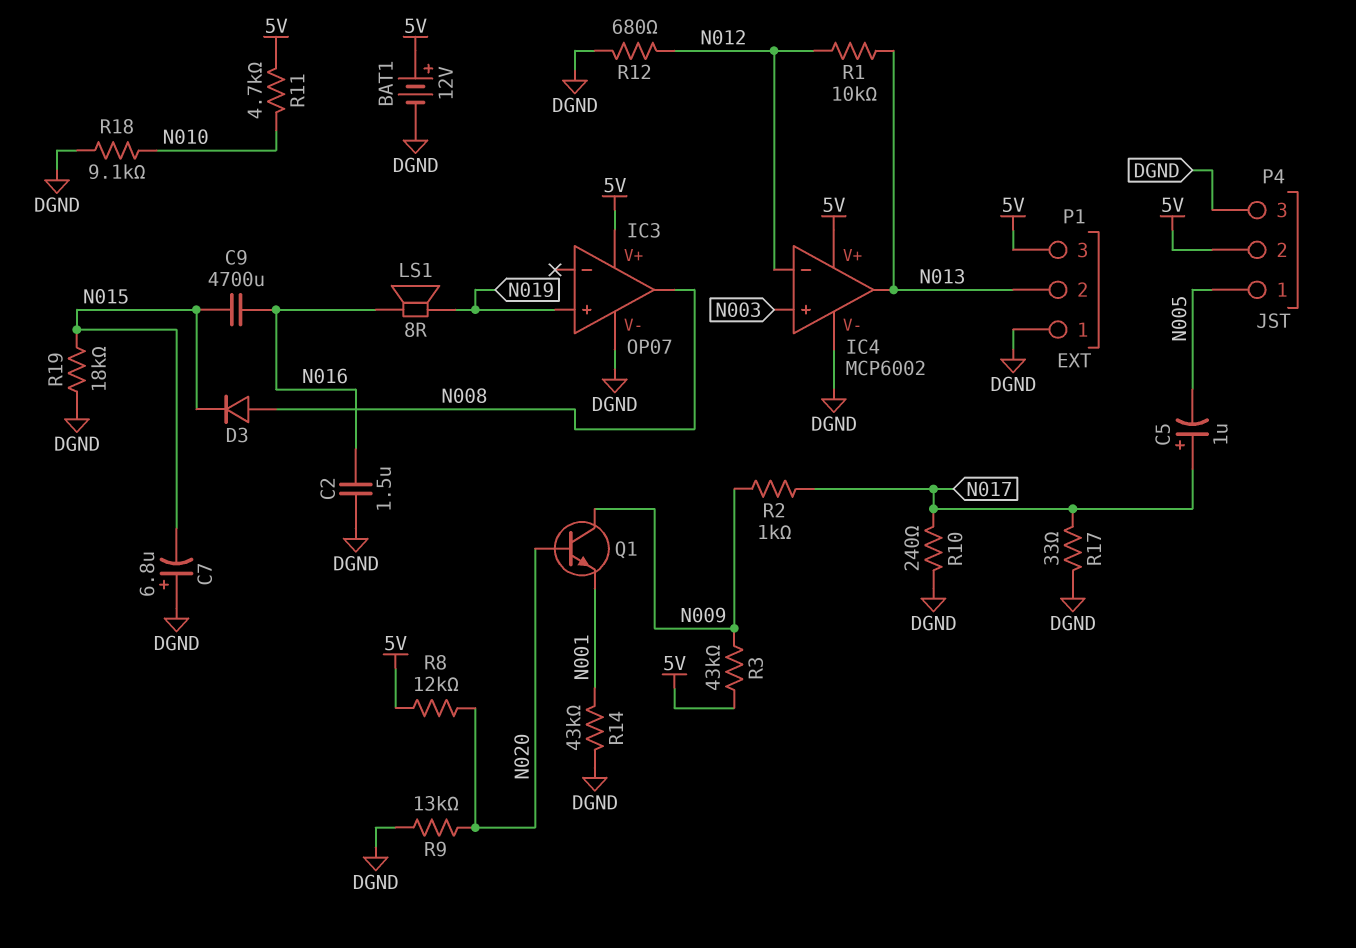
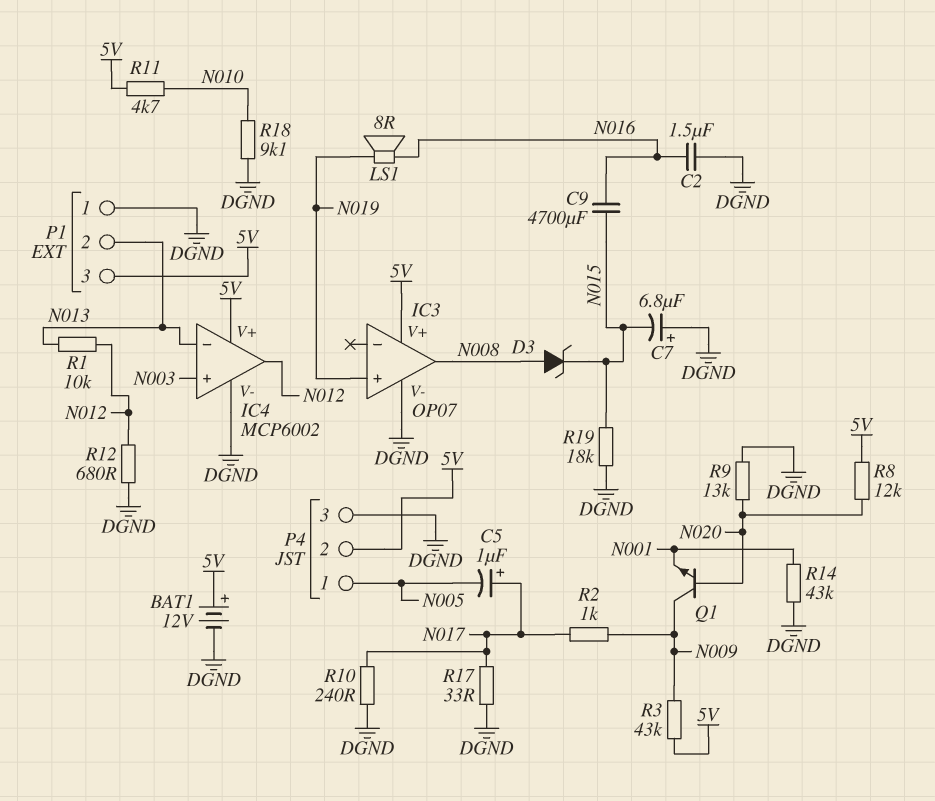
D3: diode (A N008, K N015) -> zener (A N008, K N015)
IC4 pin in-: N012 -> N013
IC4 pin out: N013 -> N012

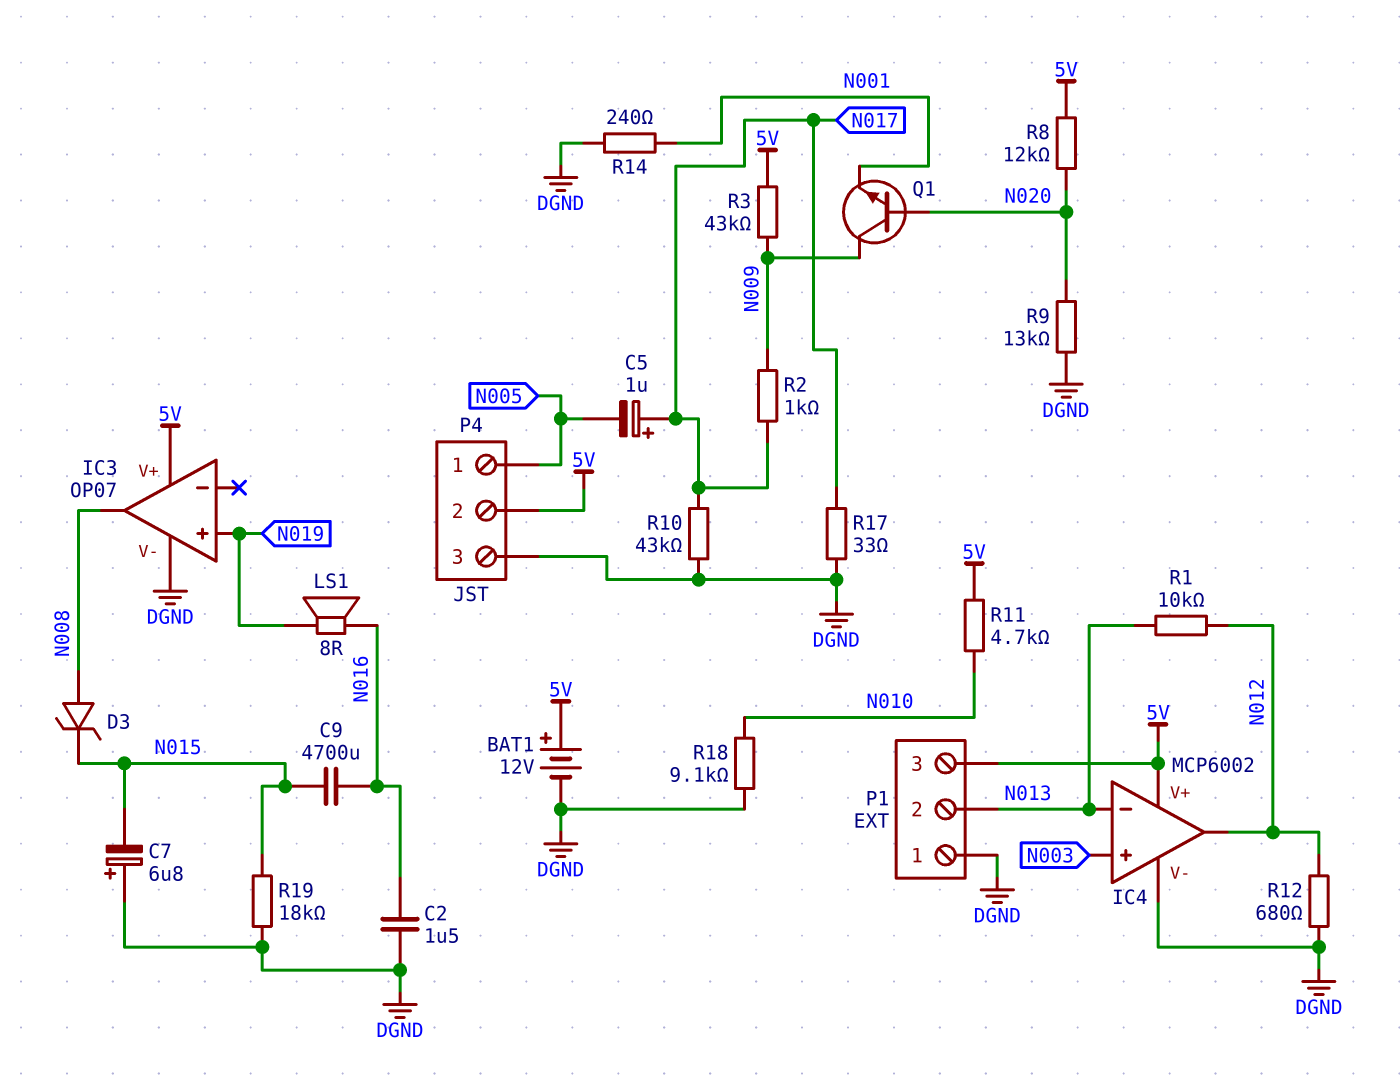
R10: 240 (DGND, N017) -> 43k (DGND, N017)
R14: 43k (DGND, N001) -> 240 (DGND, N001)

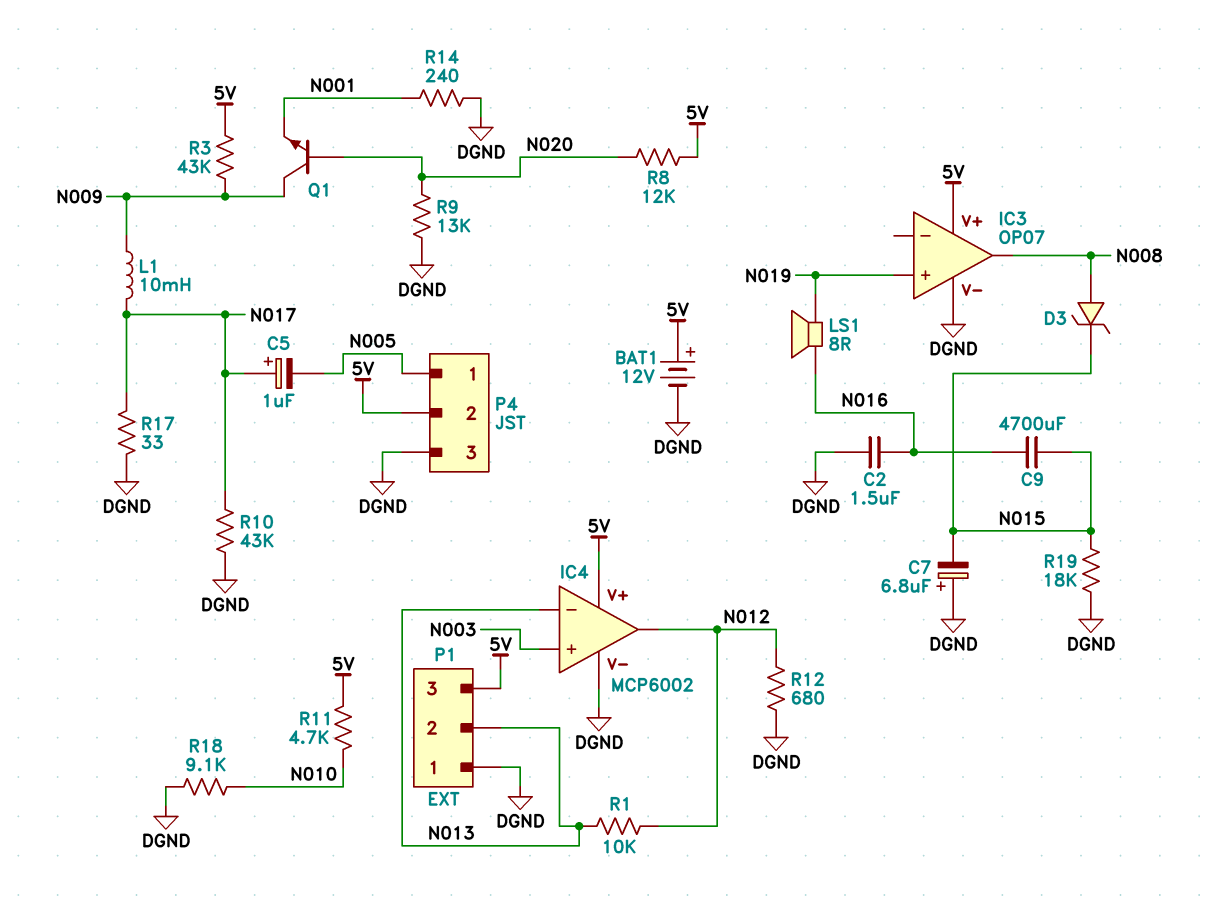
L1: none -> 10mH (N009, N017)
R2: 1k (N009, N017) -> none

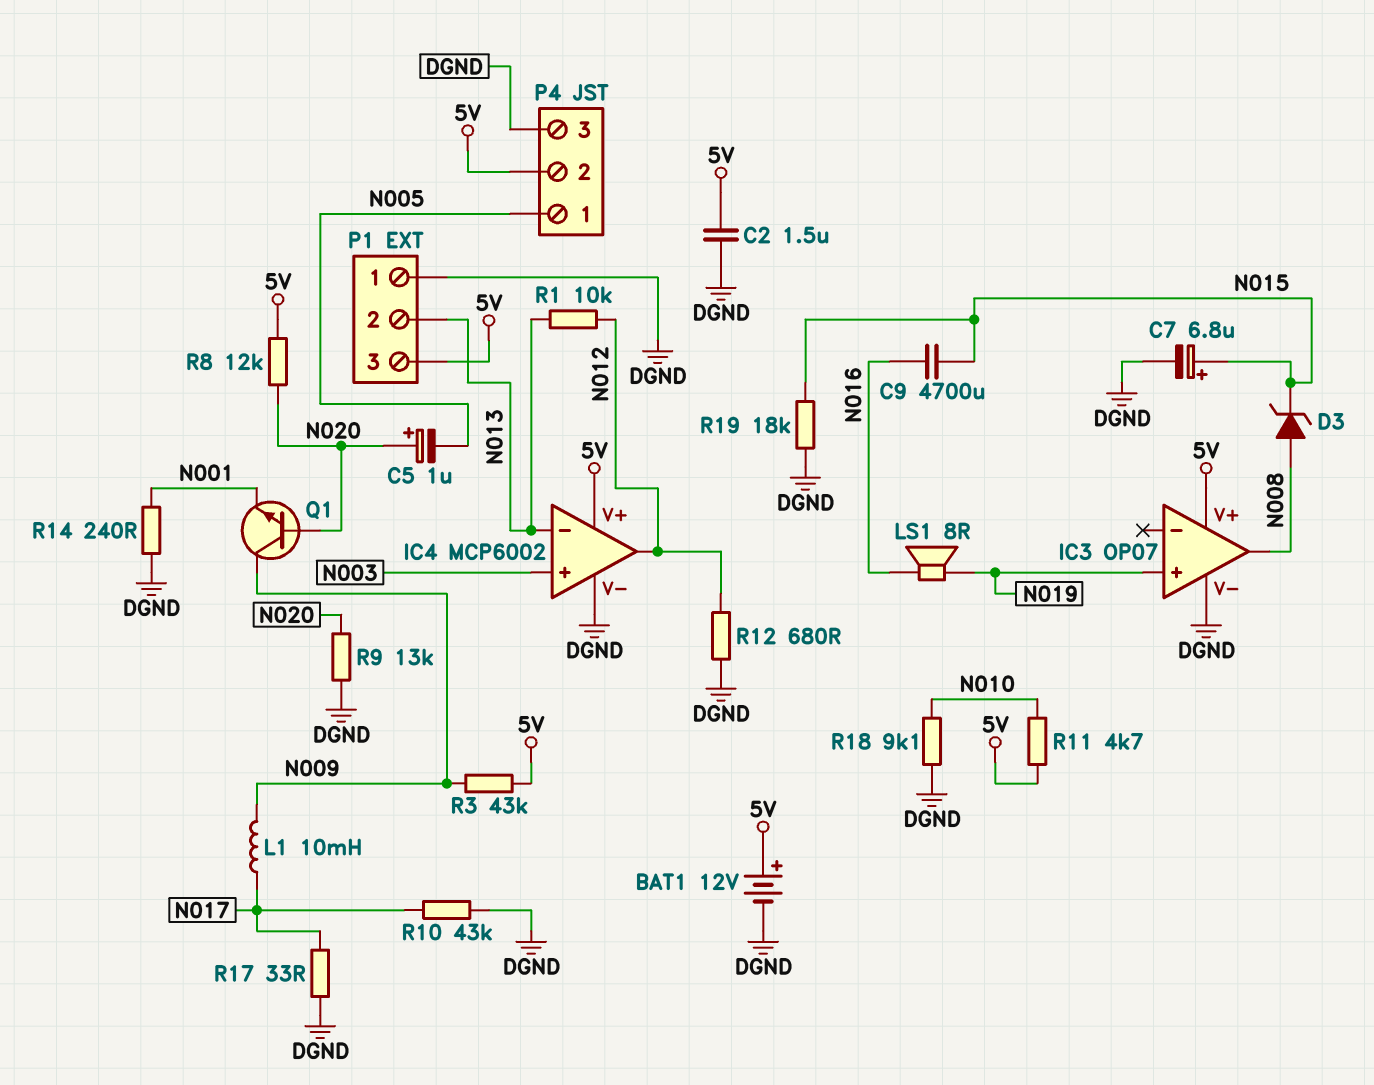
C2: 1.5uF (DGND, N016) -> 1.5uF (5V, DGND)
C5: 1uF (plus N017, minus N005) -> 1uF (plus N020, minus N005)
C7: 6.8uF (plus DGND, minus N015) -> 6.8uF (plus N015, minus DGND)

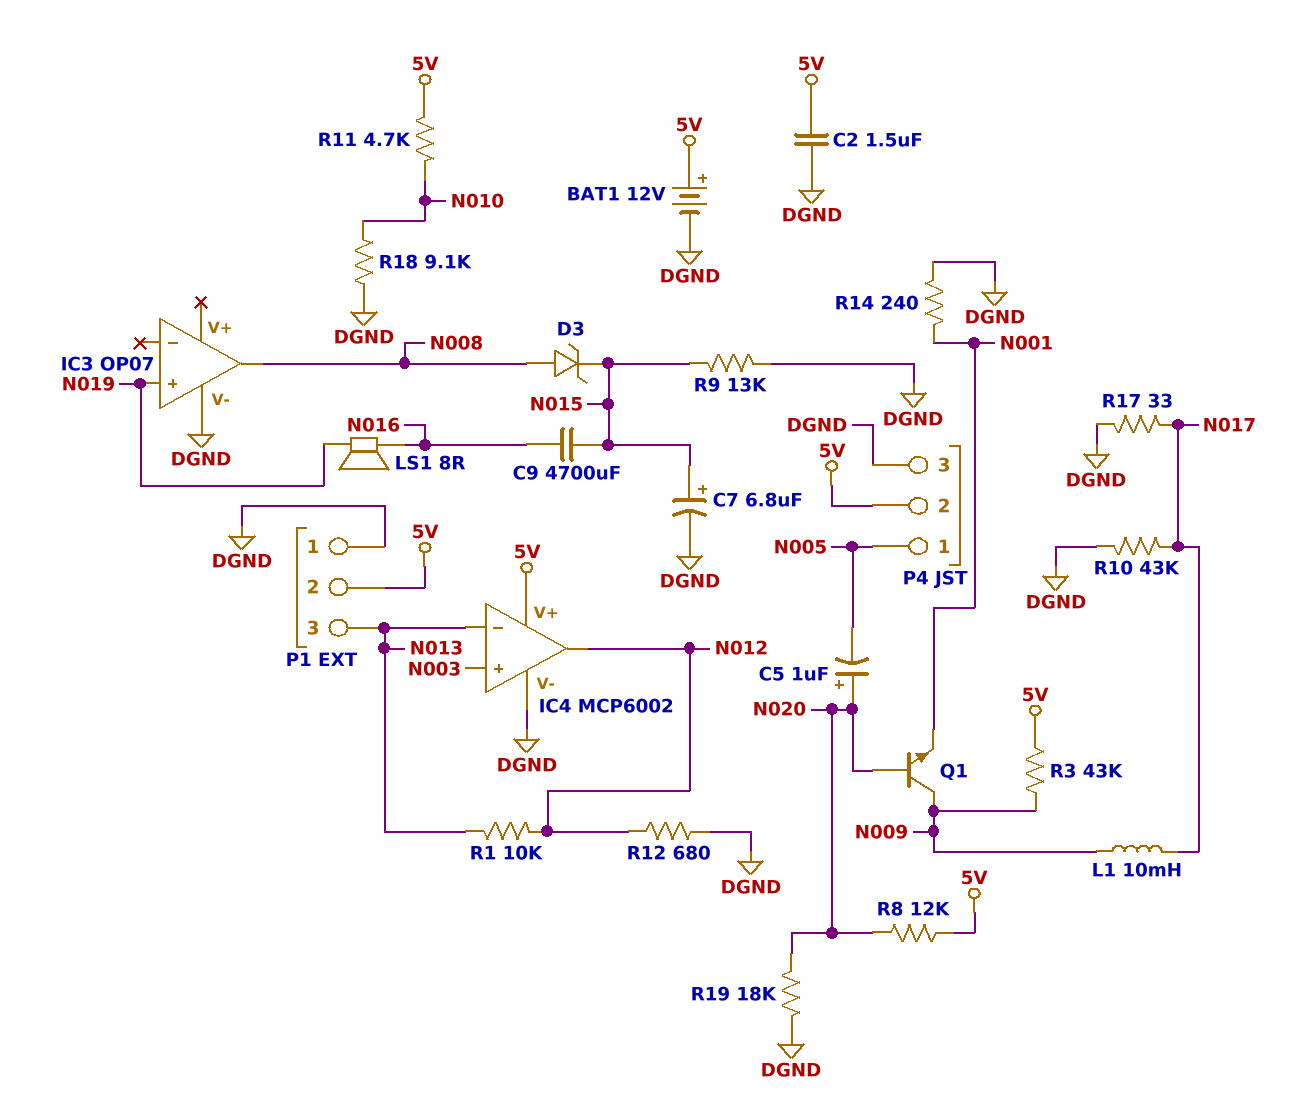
IC3 pin V+: 5V -> none
P1 pin 2: N013 -> 5V
P1 pin 3: 5V -> N013
R9: 13k (DGND, N020) -> 13k (DGND, N015)
R19: 18k (DGND, N015) -> 18k (DGND, N020)

